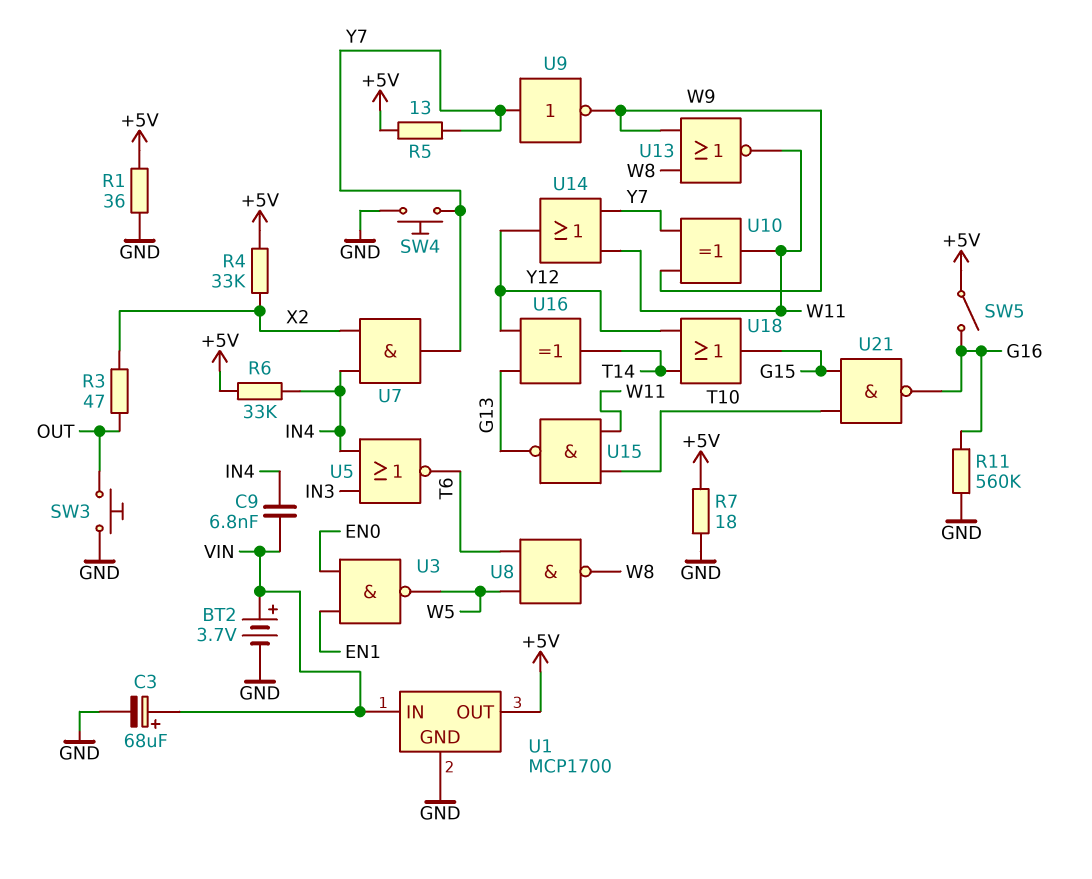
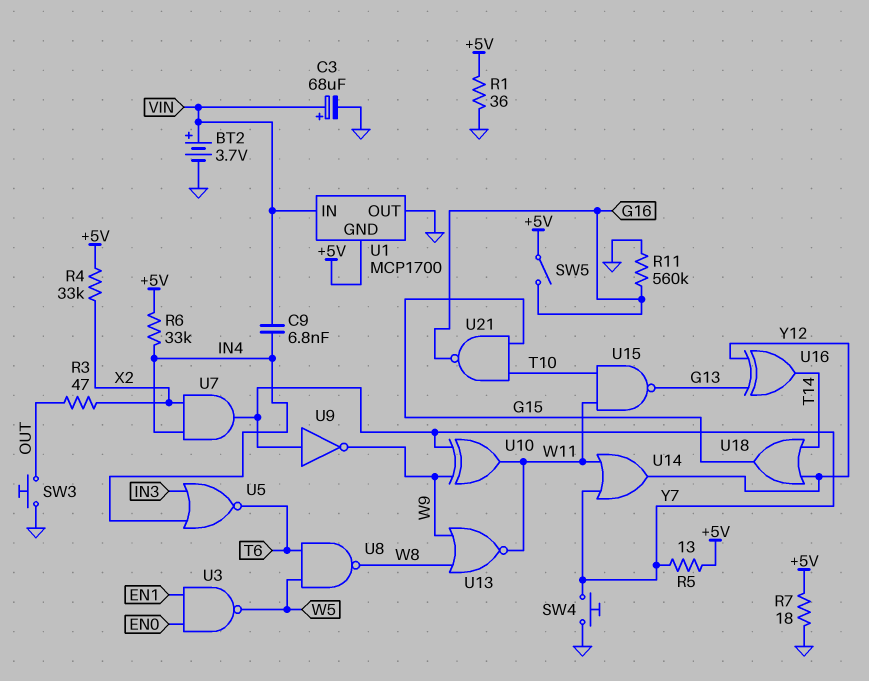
U1 pin GND: GND -> +5V
U1 pin OUT: +5V -> GND

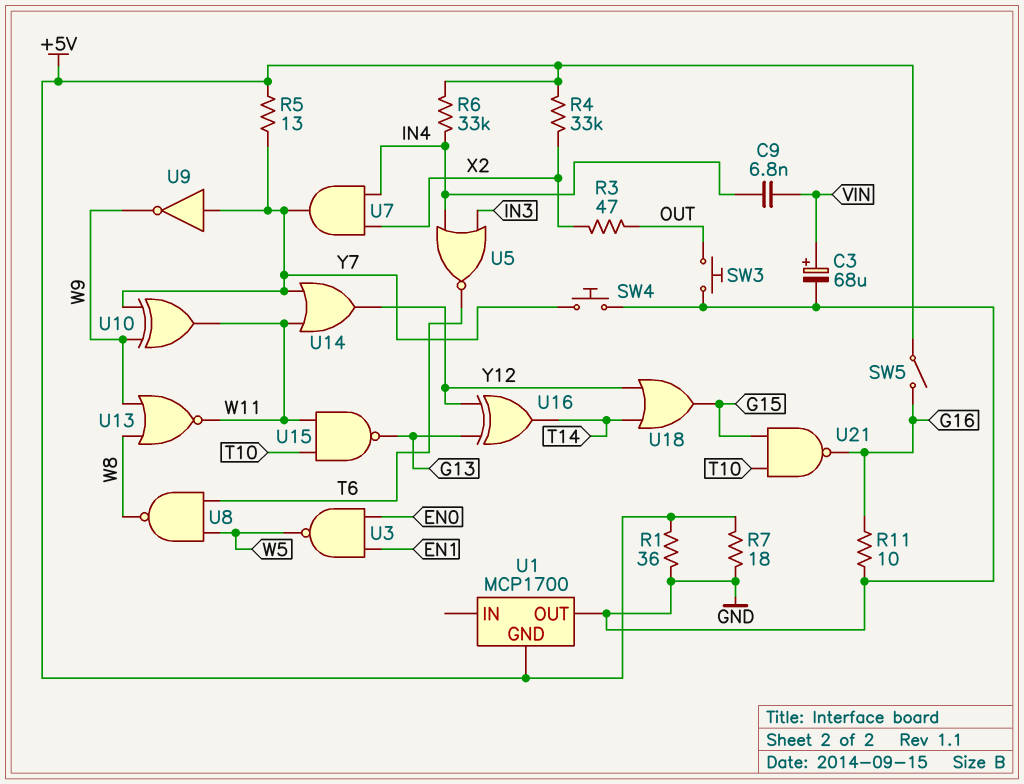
BT2: 3.7V (plus VIN, minus GND) -> none
R11: 560k (G16, GND) -> 10 (G16, GND)
U1 pin IN: VIN -> none

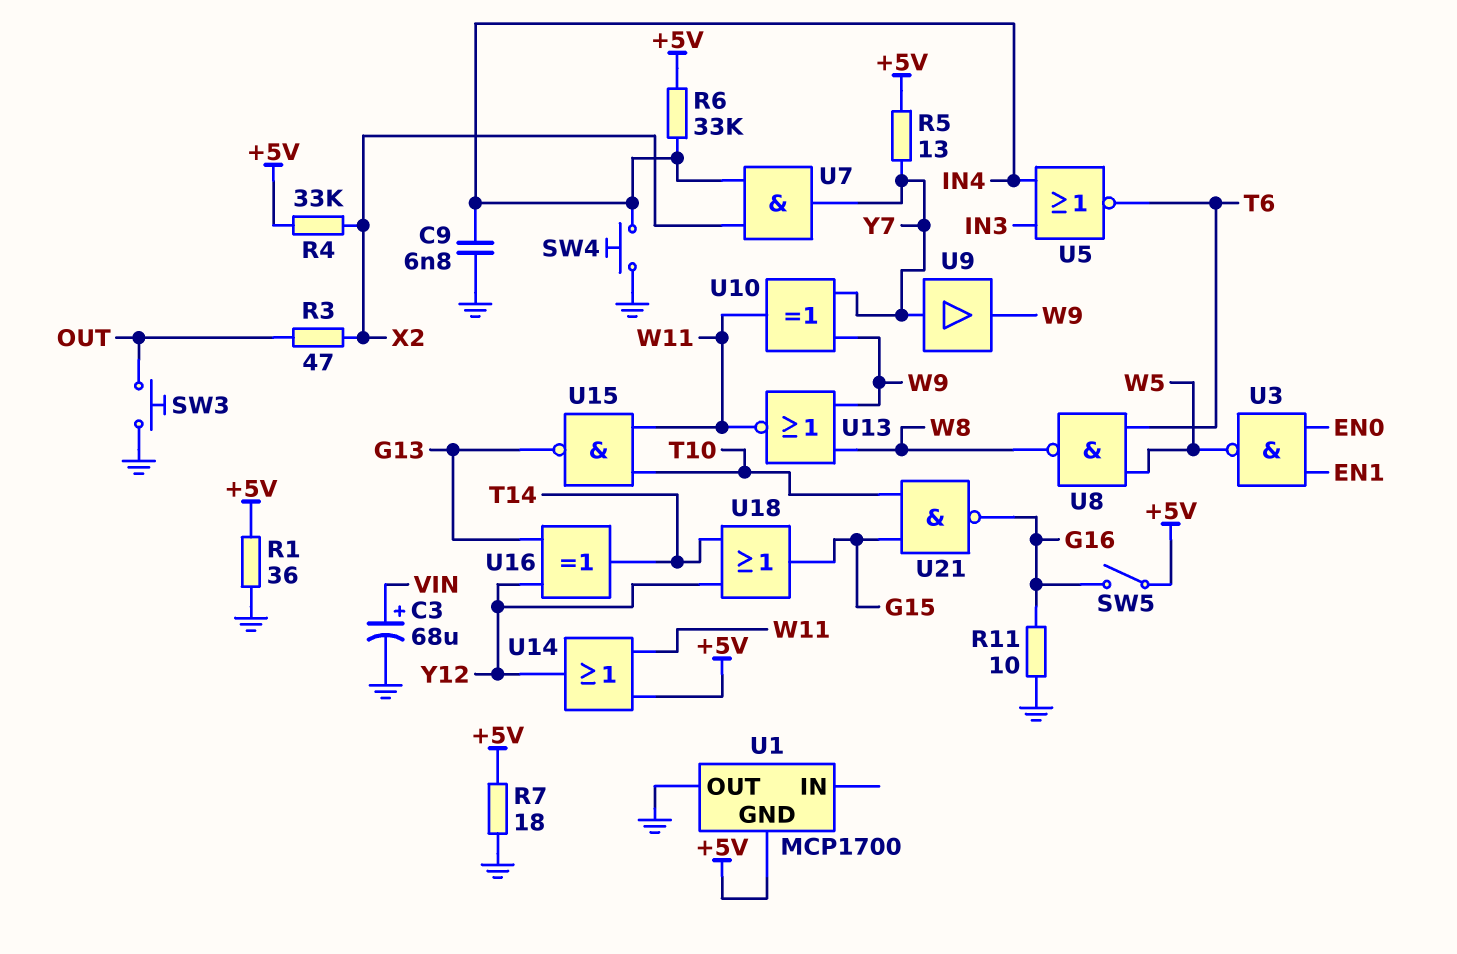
C9: 6.8nF (IN4, VIN) -> 6.8nF (GND, IN4)
SW4: button (GND, Y7) -> button (GND, IN4)
U9: NOT (in Y7, out W9) -> buffer (in Y7, out W9)
U14: OR (in W11, in Y7, out Y12) -> OR (in +5V, in W11, out Y12)

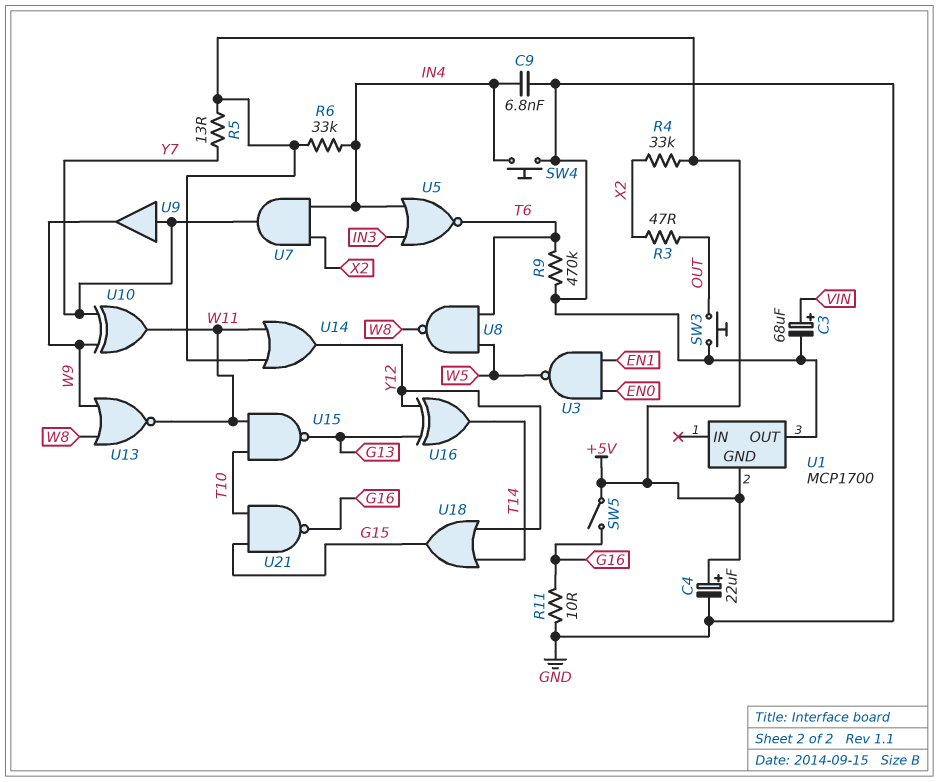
C4: none -> 22uF (plus +5V, minus GND)
R1: 36 (+5V, GND) -> none
R7: 18 (+5V, GND) -> none
R9: none -> 470k (GND, T6)

